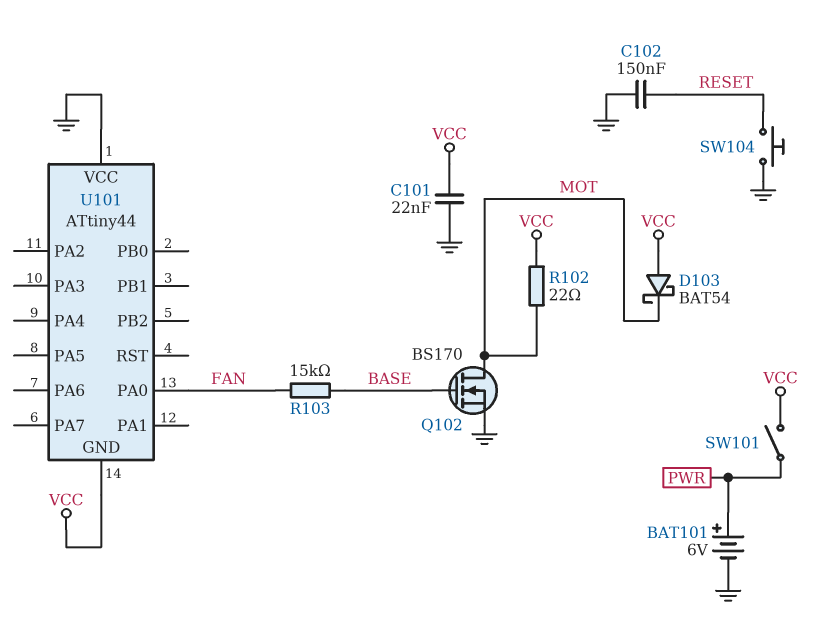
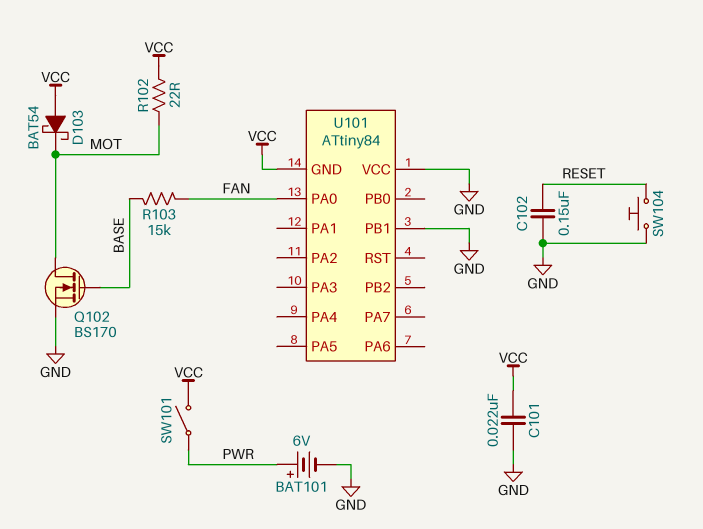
U101: ATtiny44 -> ATtiny84
U101 pin PB1: none -> GND

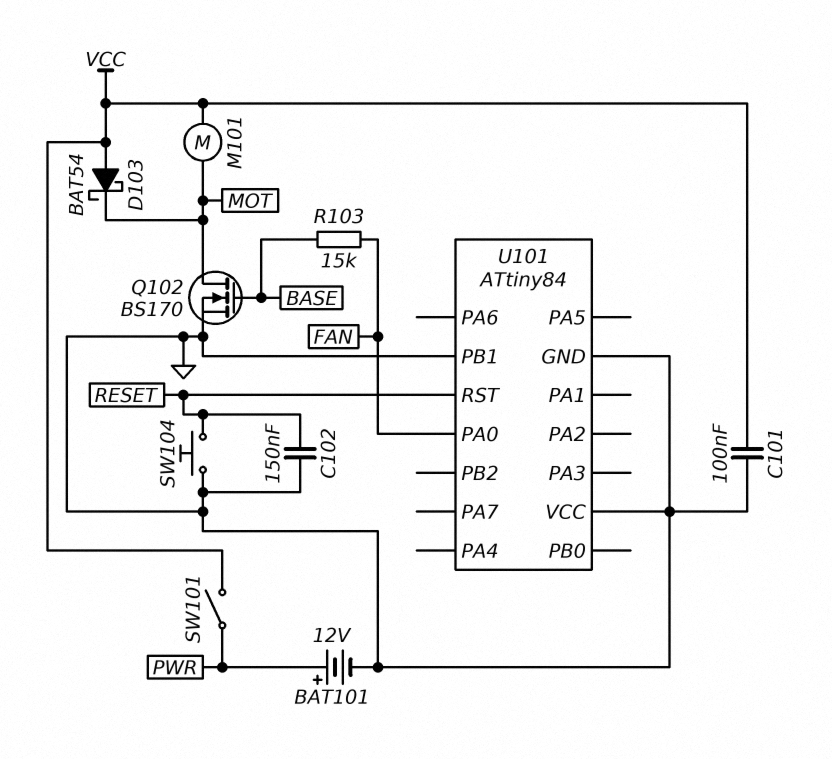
BAT101: 6V (plus PWR, minus GND) -> 12V (plus PWR, minus GND)
C101: 22nF (GND, VCC) -> 100nF (GND, VCC)
M101: none -> motor (MOT, VCC)
R102: 22 (MOT, VCC) -> none
U101 pin GND: VCC -> GND
U101 pin RST: none -> RESET

